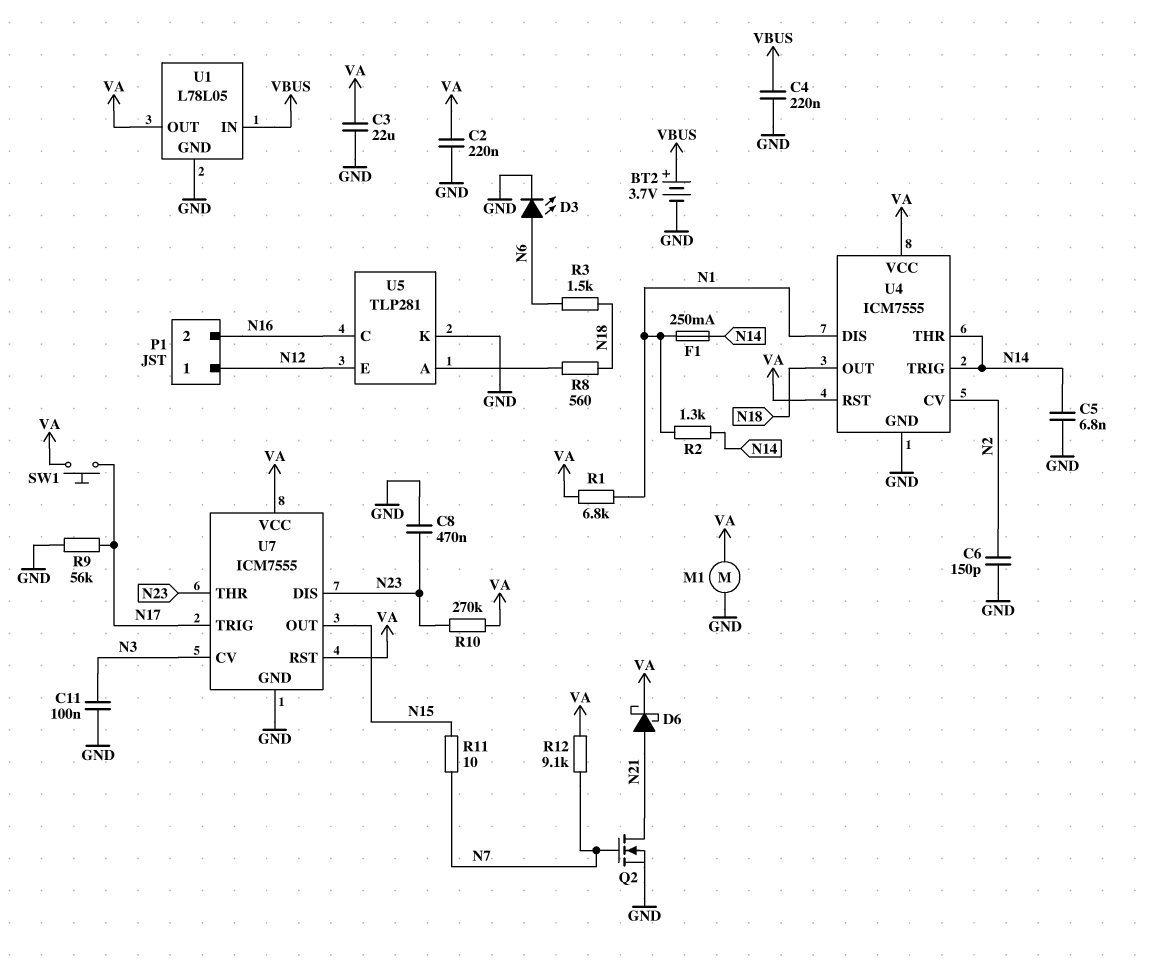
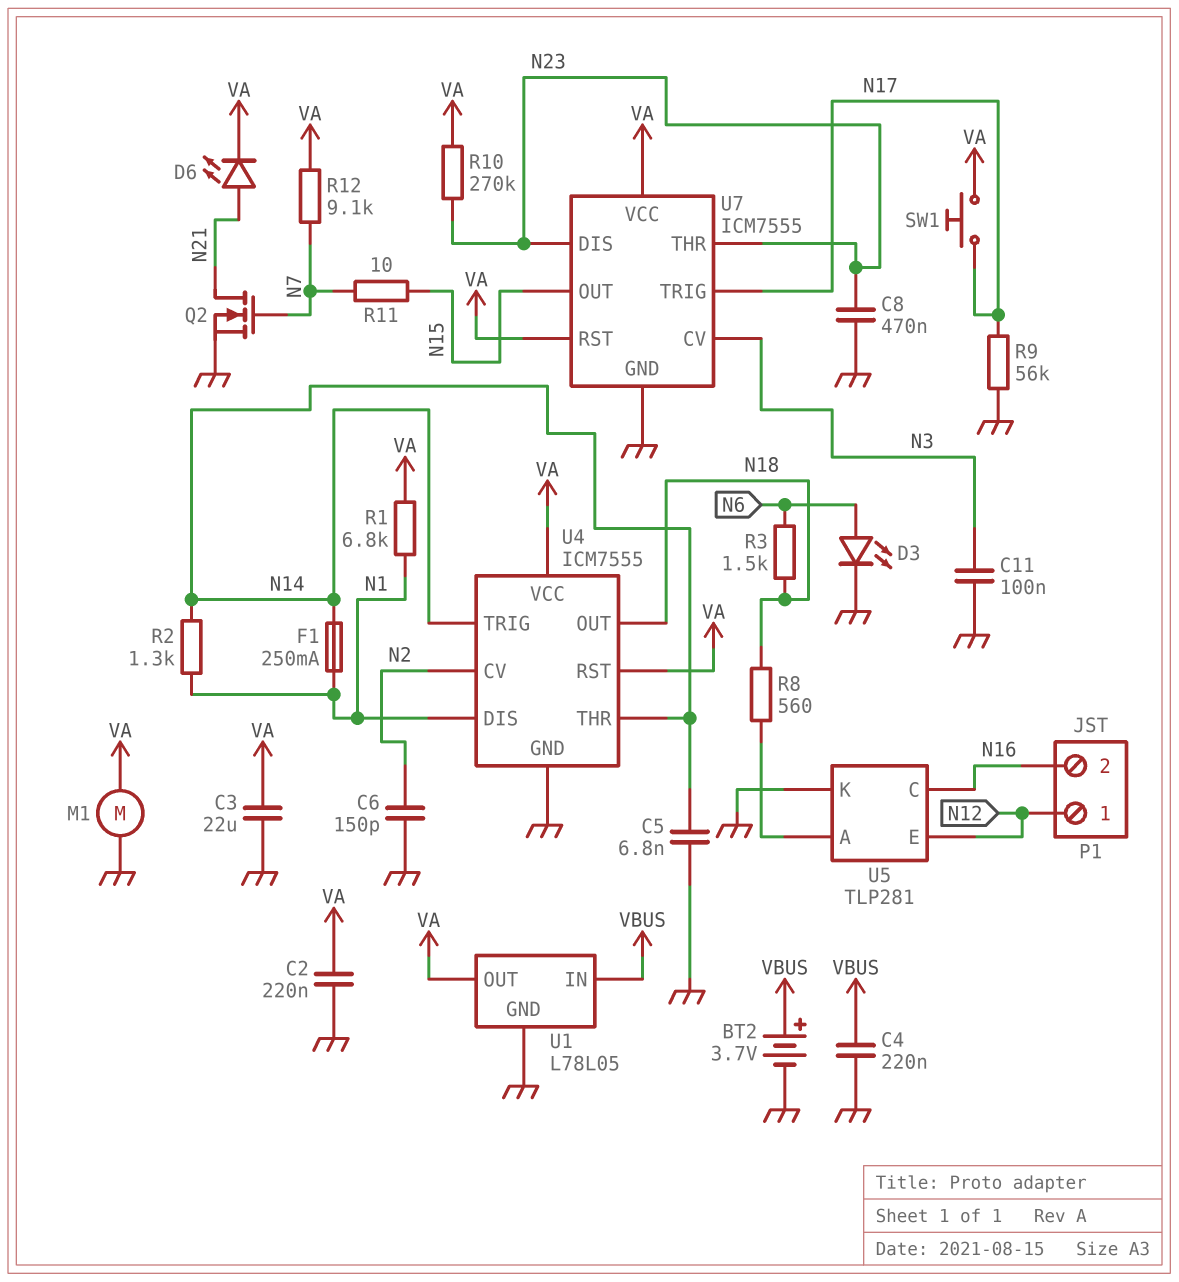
D6: schottky (A N21, K VA) -> LED (A N21, K VA)

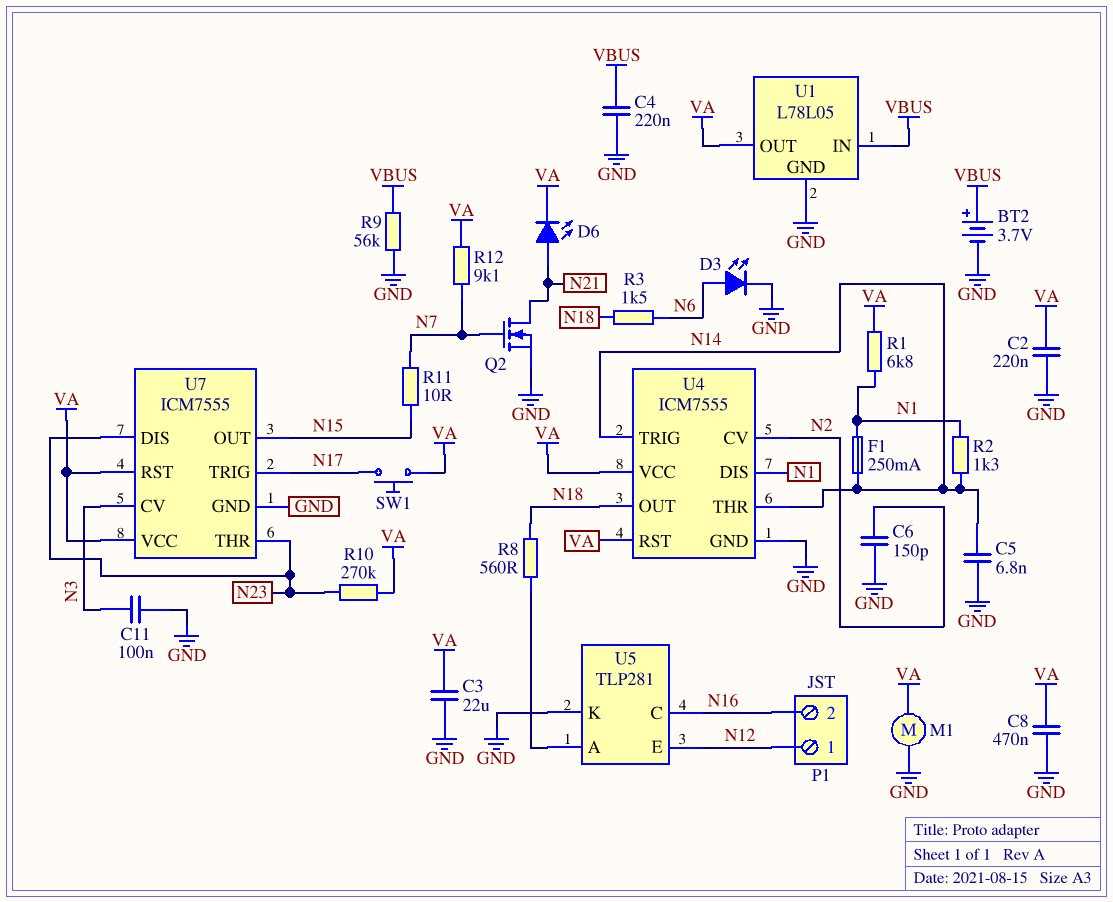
C8: 470nF (GND, N23) -> 470nF (GND, VA)
R9: 56k (GND, N17) -> 56k (GND, VBUS)

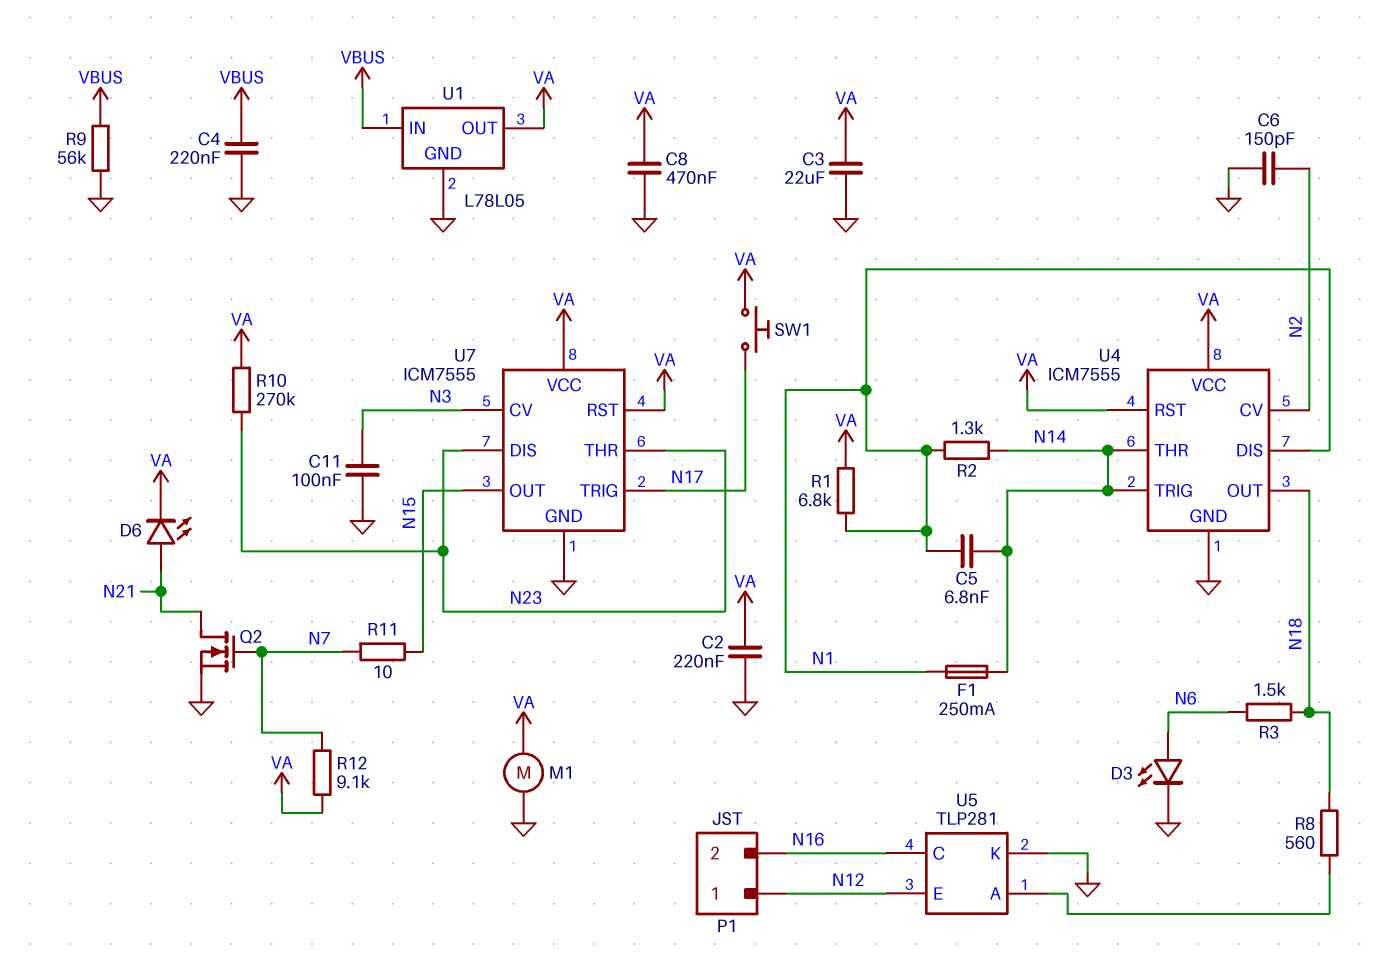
BT2: 3.7V (plus VBUS, minus GND) -> none
C5: 6.8nF (GND, N14) -> 6.8nF (N1, N14)

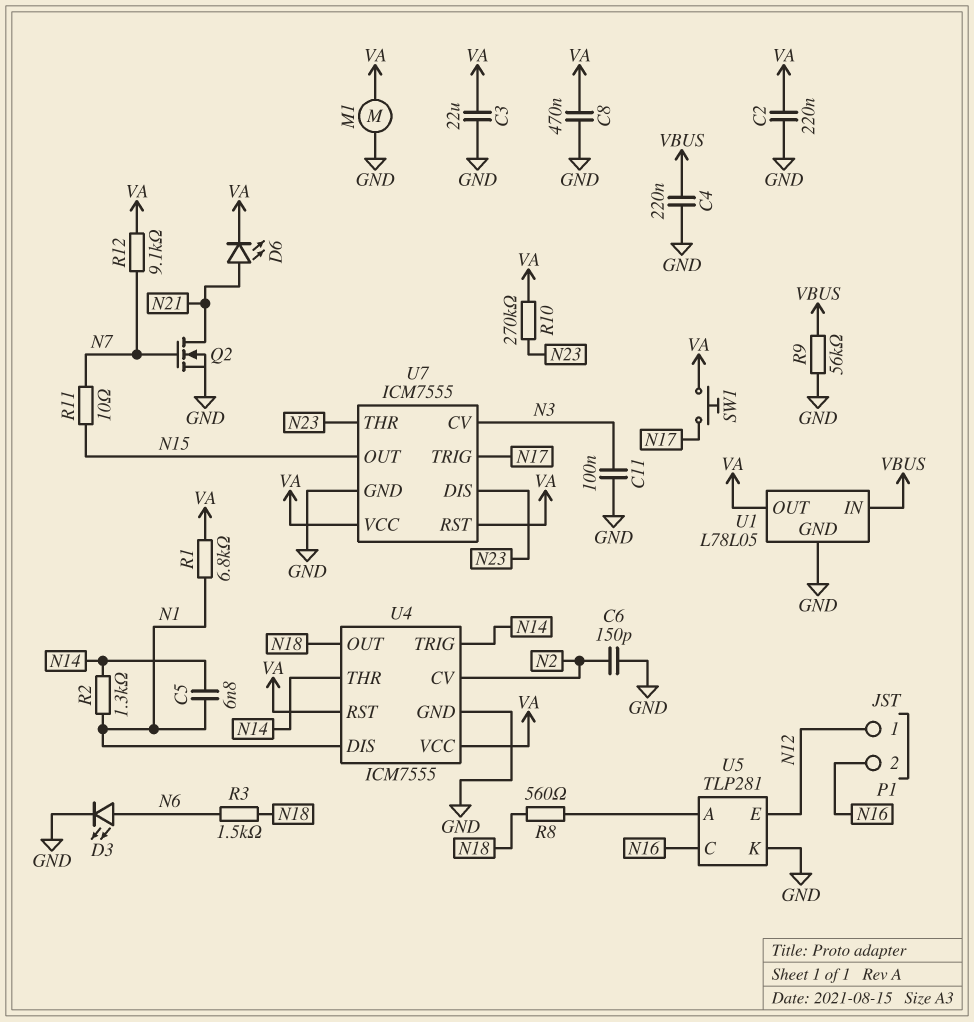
F1: 250mA (N1, N14) -> none

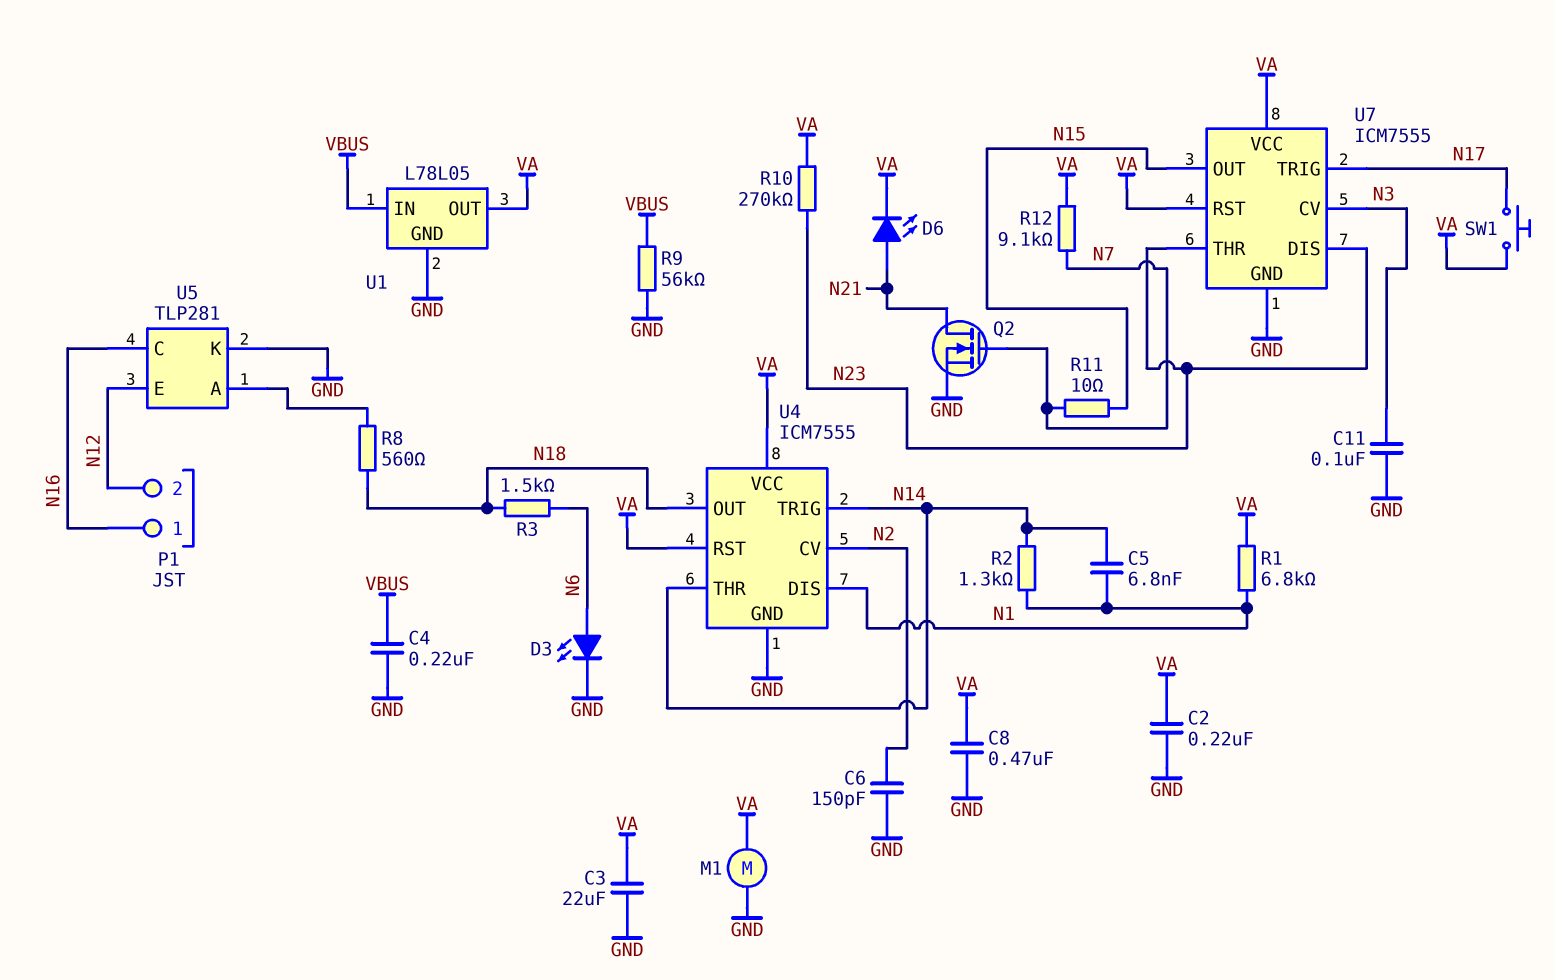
P1 pin 1: N12 -> N16
P1 pin 2: N16 -> N12

